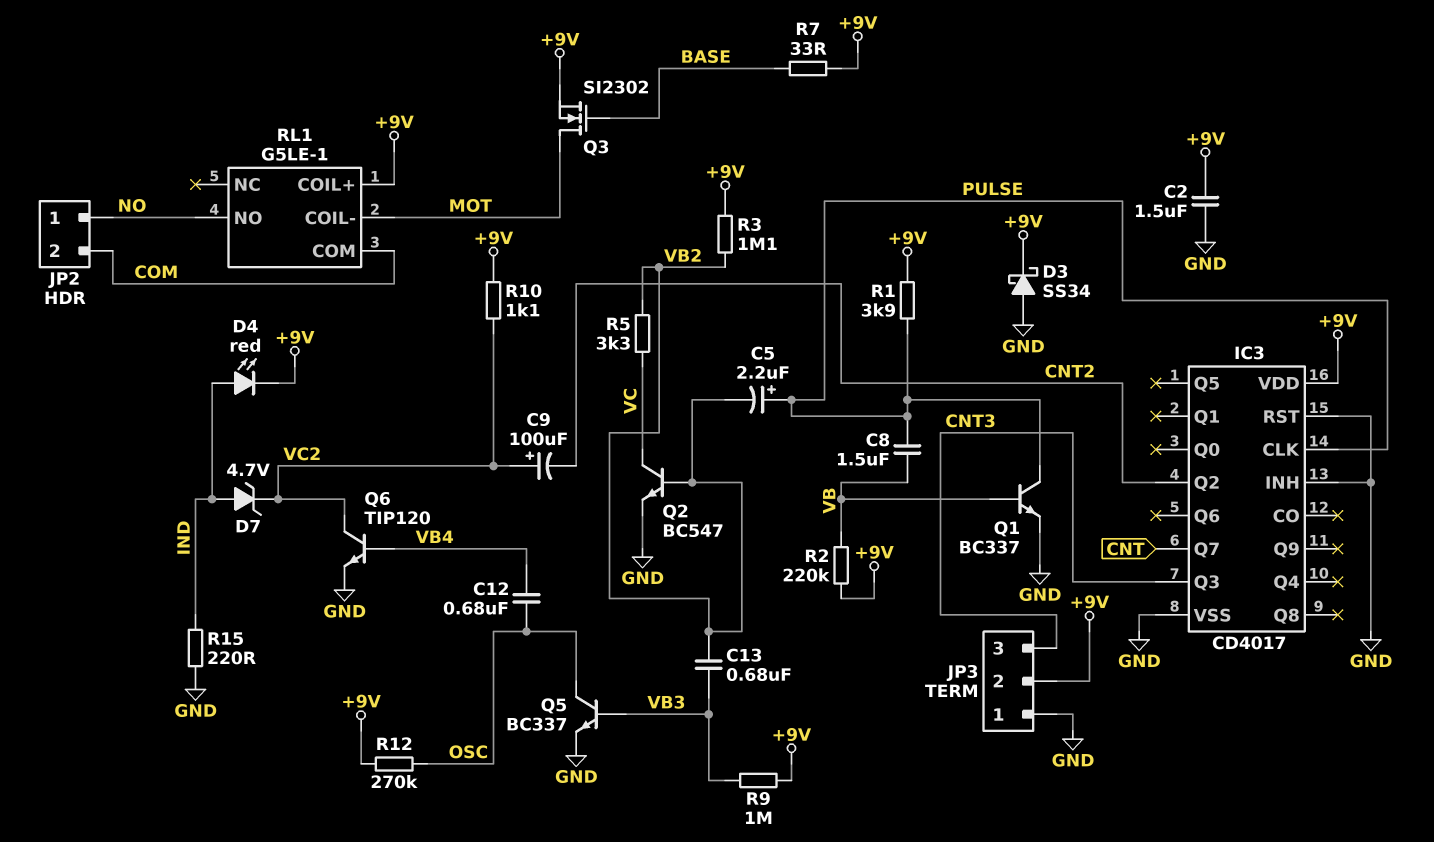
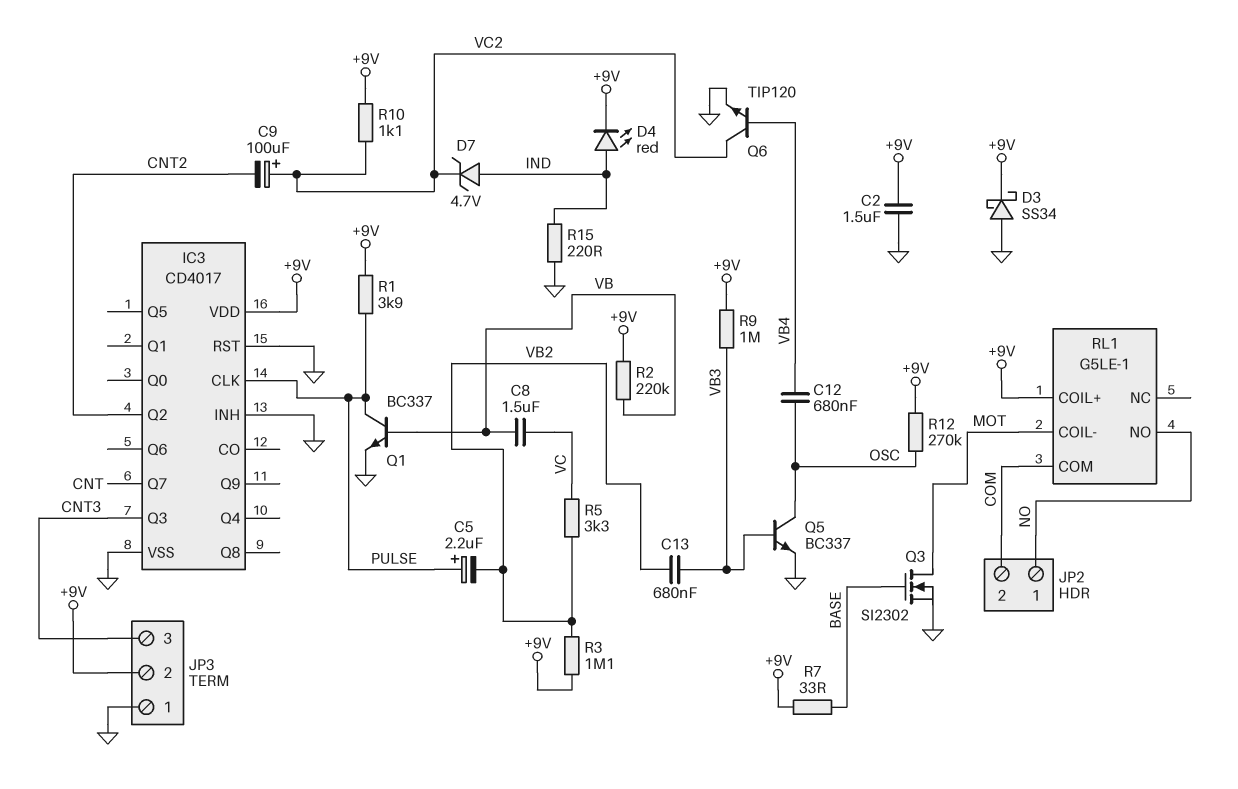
C8: 1.5uF (PULSE, VB) -> 1.5uF (VB, VC)
Q2: NPN BC547 (B VB2, C VC, E GND) -> none
Q3: NMOS SI2302 (G BASE, D MOT, S +9V) -> NMOS SI2302 (G BASE, D MOT, S GND)

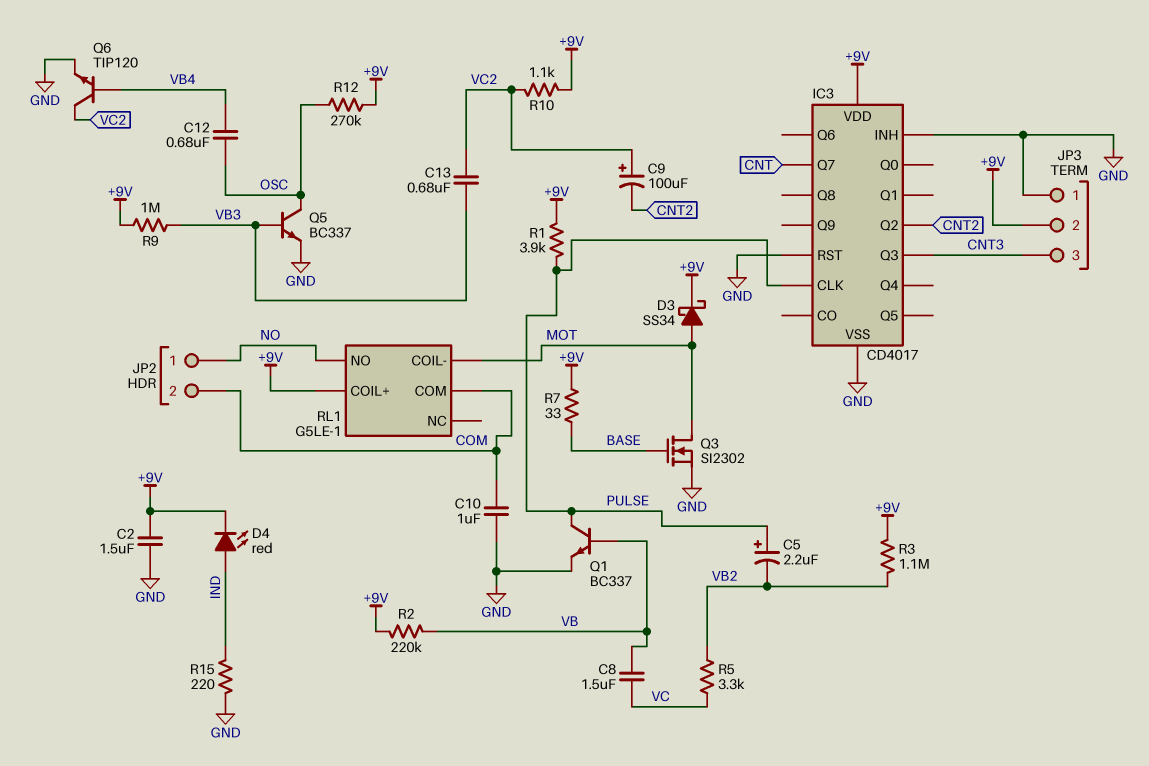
C10: none -> 1uF (COM, GND)
C13: 680nF (VB2, VB3) -> 680nF (VB3, VC2)
D3: schottky SS34 (A GND, K +9V) -> schottky SS34 (A MOT, K +9V)
D7: zener 4.7V (A IND, K VC2) -> none

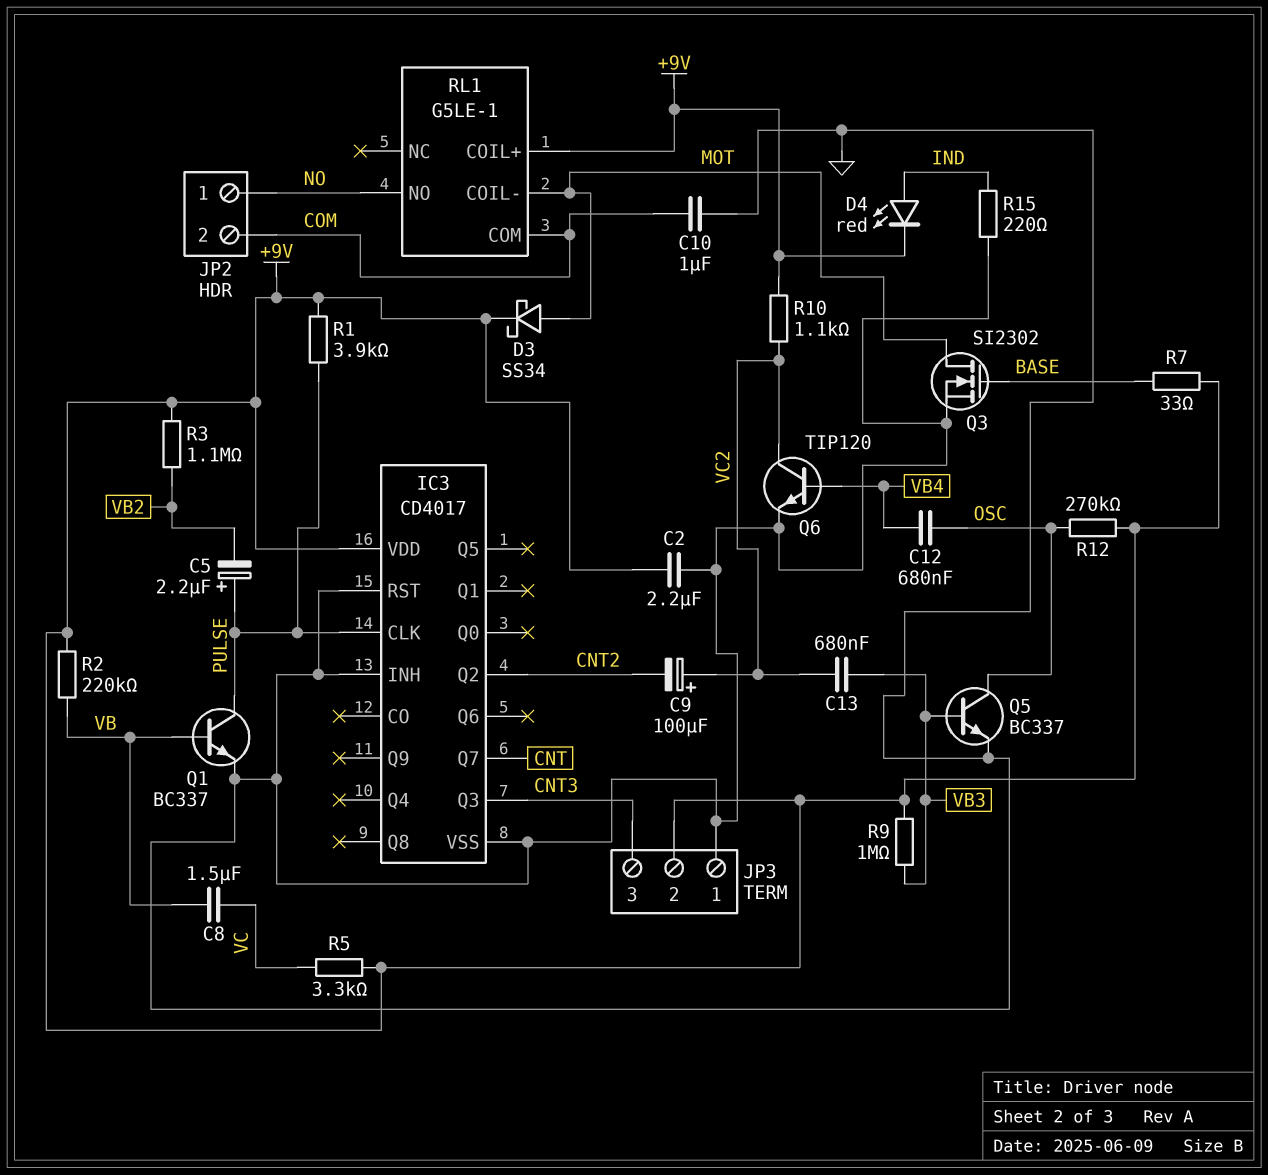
C2: 1.5uF (+9V, GND) -> 2.2uF (+9V, GND)
R5: 3.3k (VB2, VC) -> 3.3k (+9V, VC)

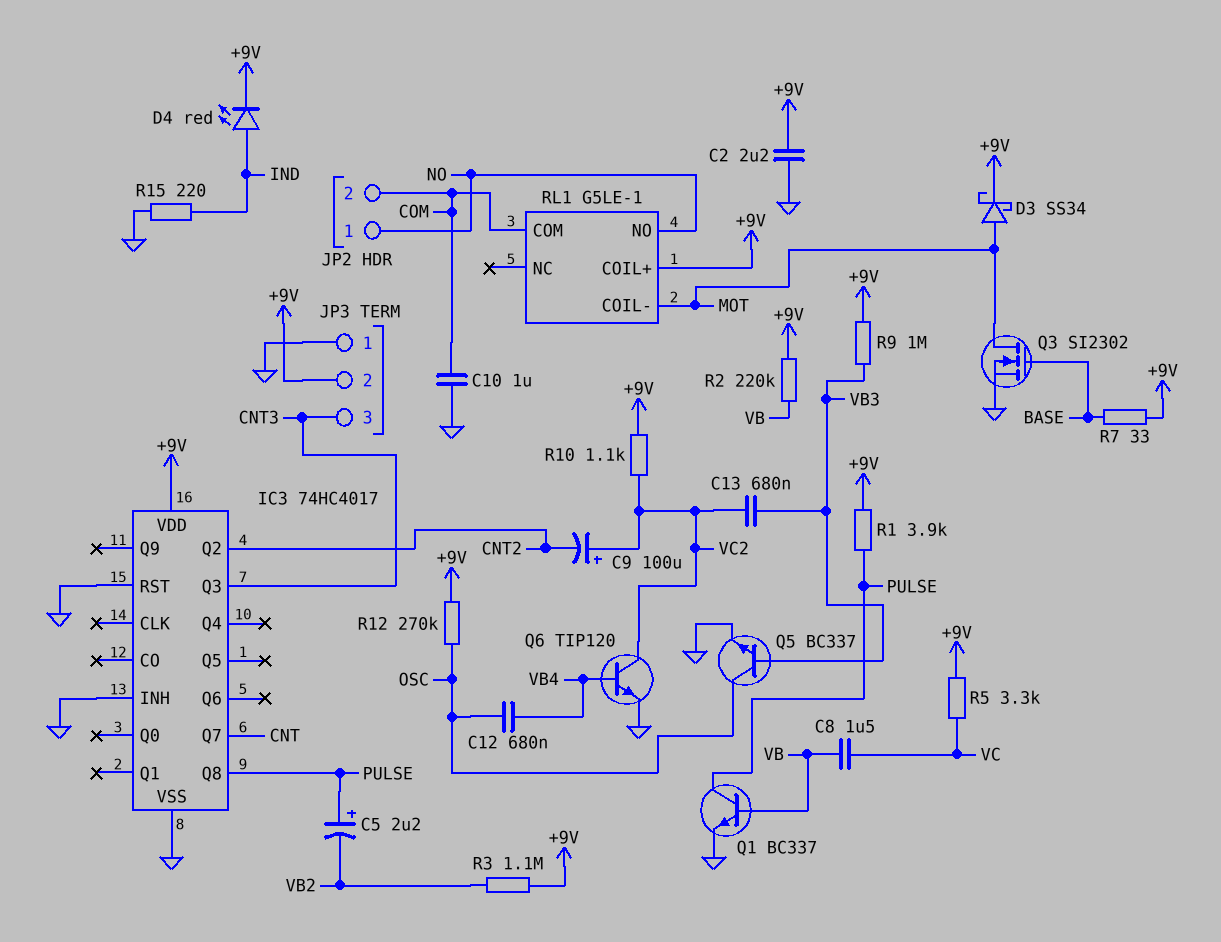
IC3: CD4017 -> 74HC4017
IC3 pin CLK: PULSE -> none
IC3 pin Q8: none -> PULSE

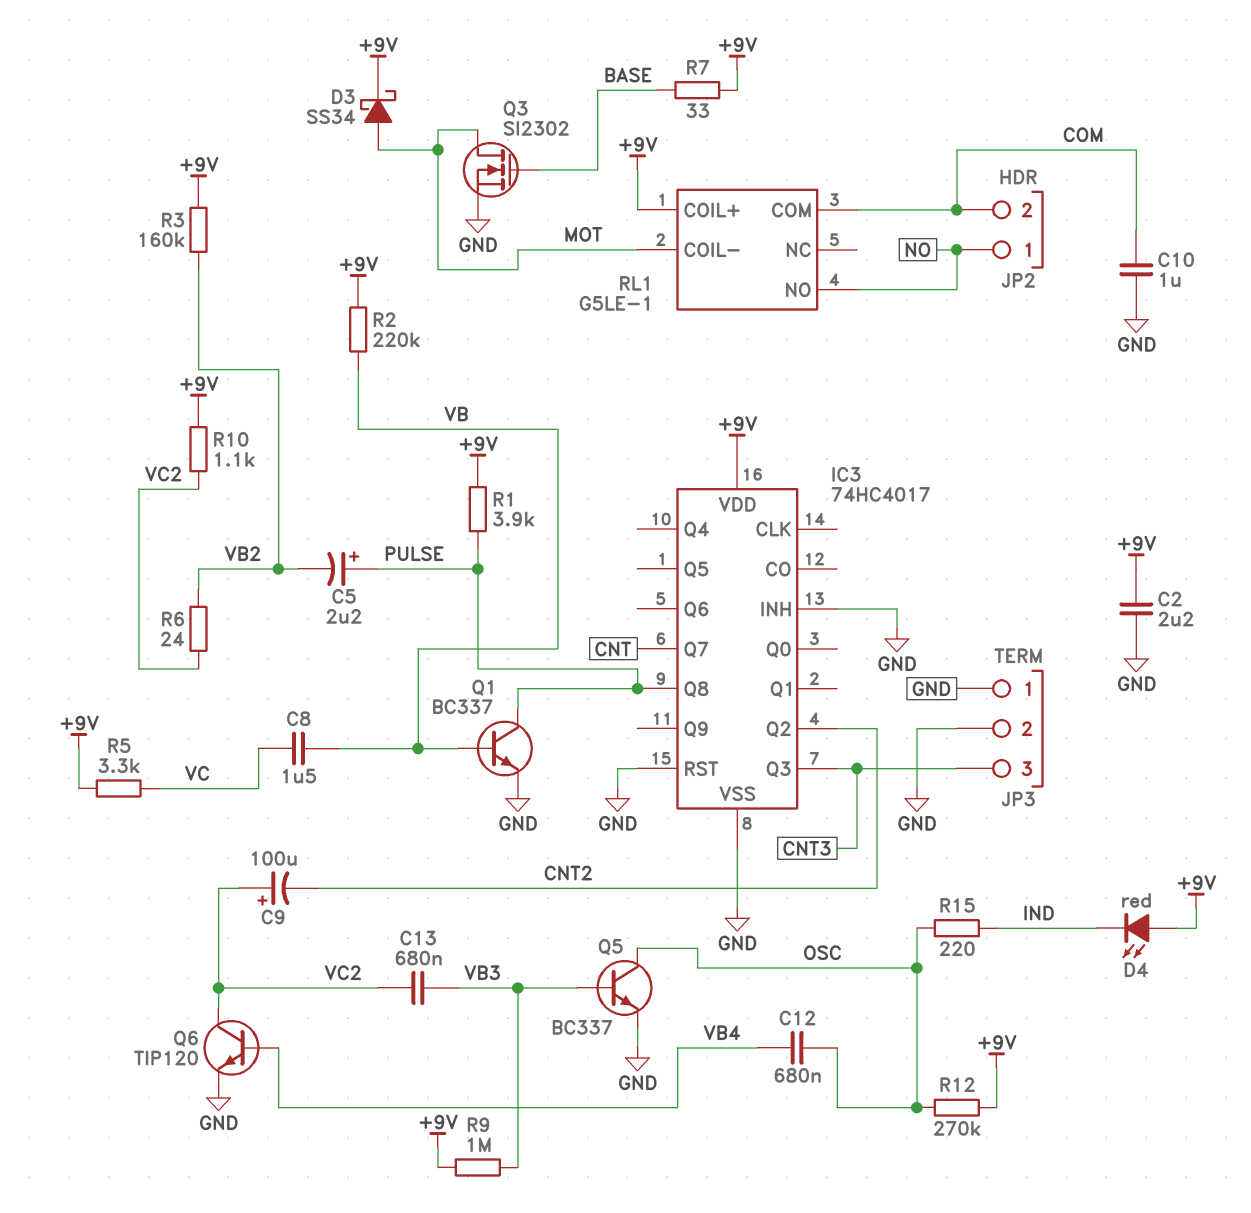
D4: LED red (A IND, K +9V) -> LED red (A +9V, K IND)
JP3 pin 2: +9V -> GND
R3: 1.1M (+9V, VB2) -> 160k (+9V, VB2)
R6: none -> 24 (VB2, VC2)
R15: 220 (GND, IND) -> 220 (IND, OSC)

